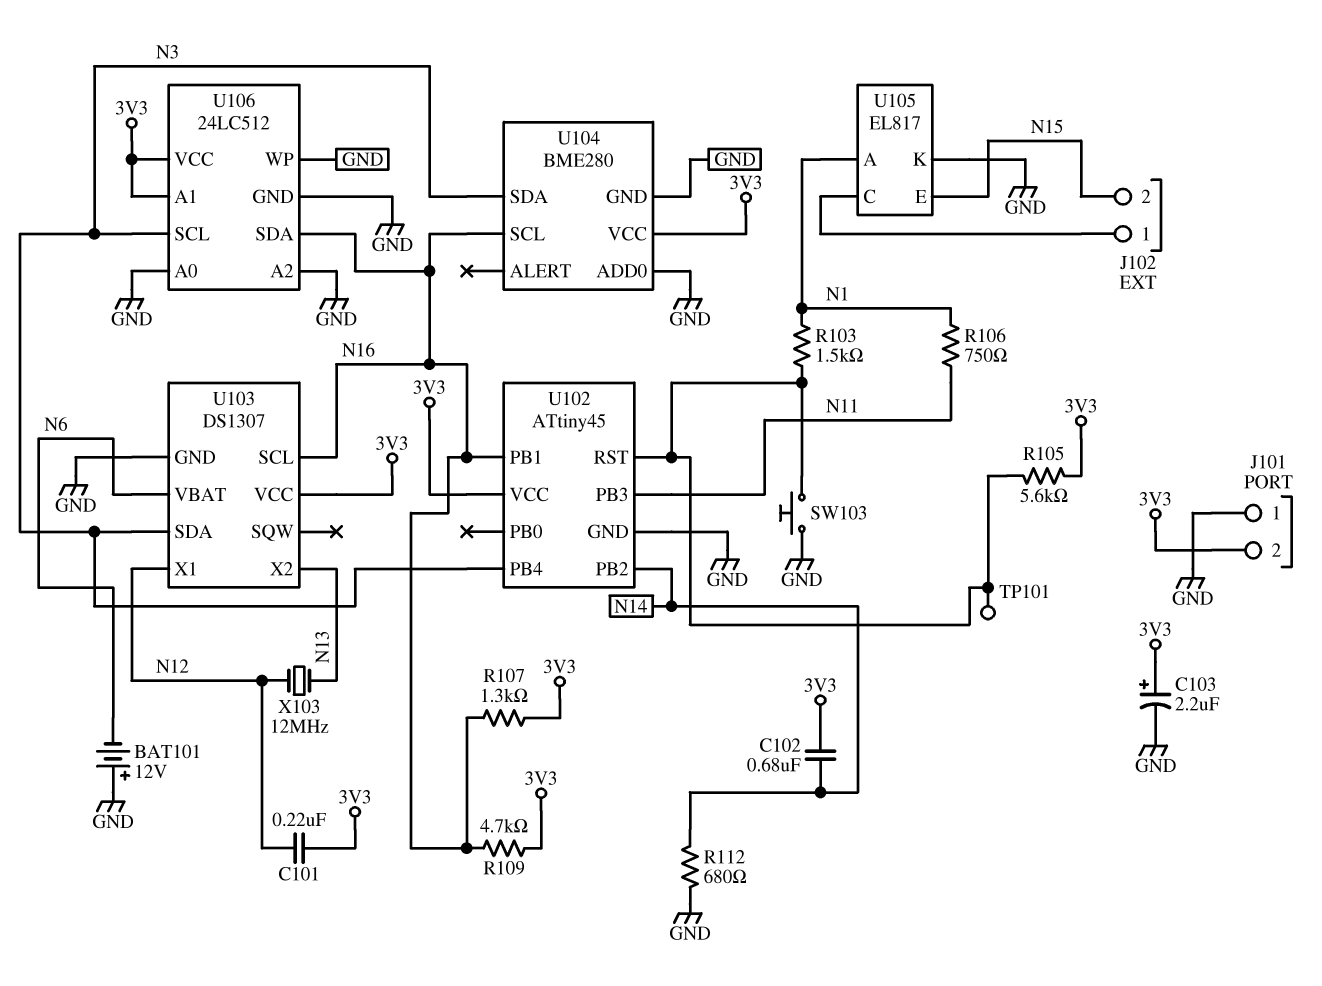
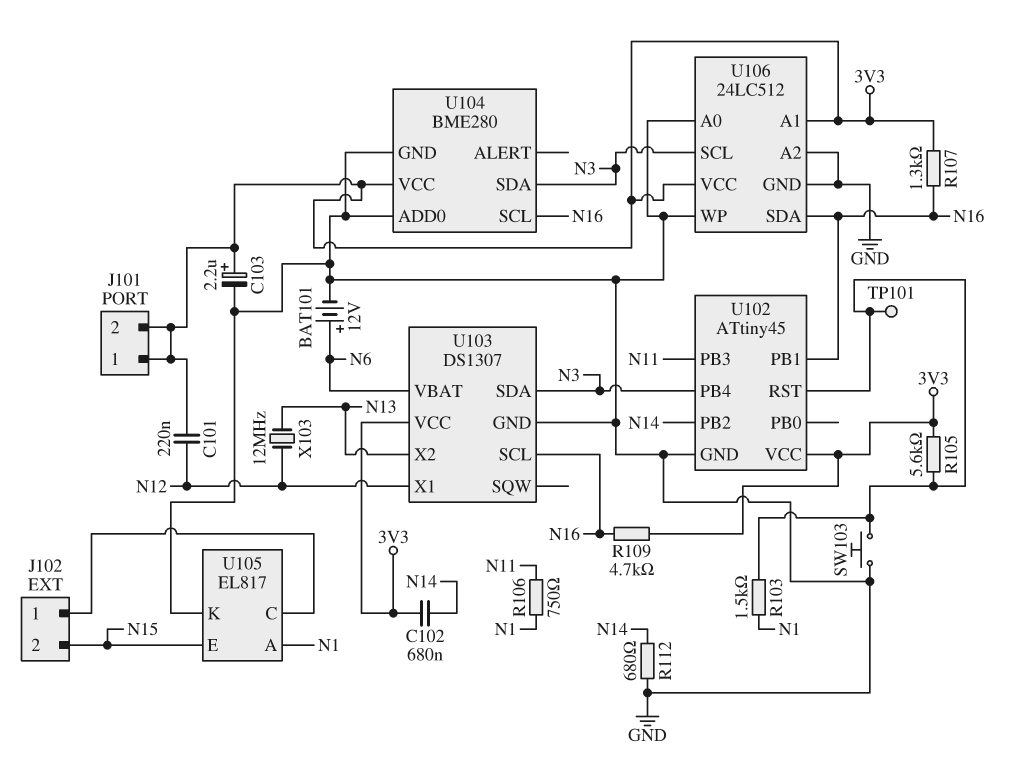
BAT101: 12V (plus GND, minus N6) -> 12V (plus N6, minus GND)
J101 pin 1: GND -> 3V3

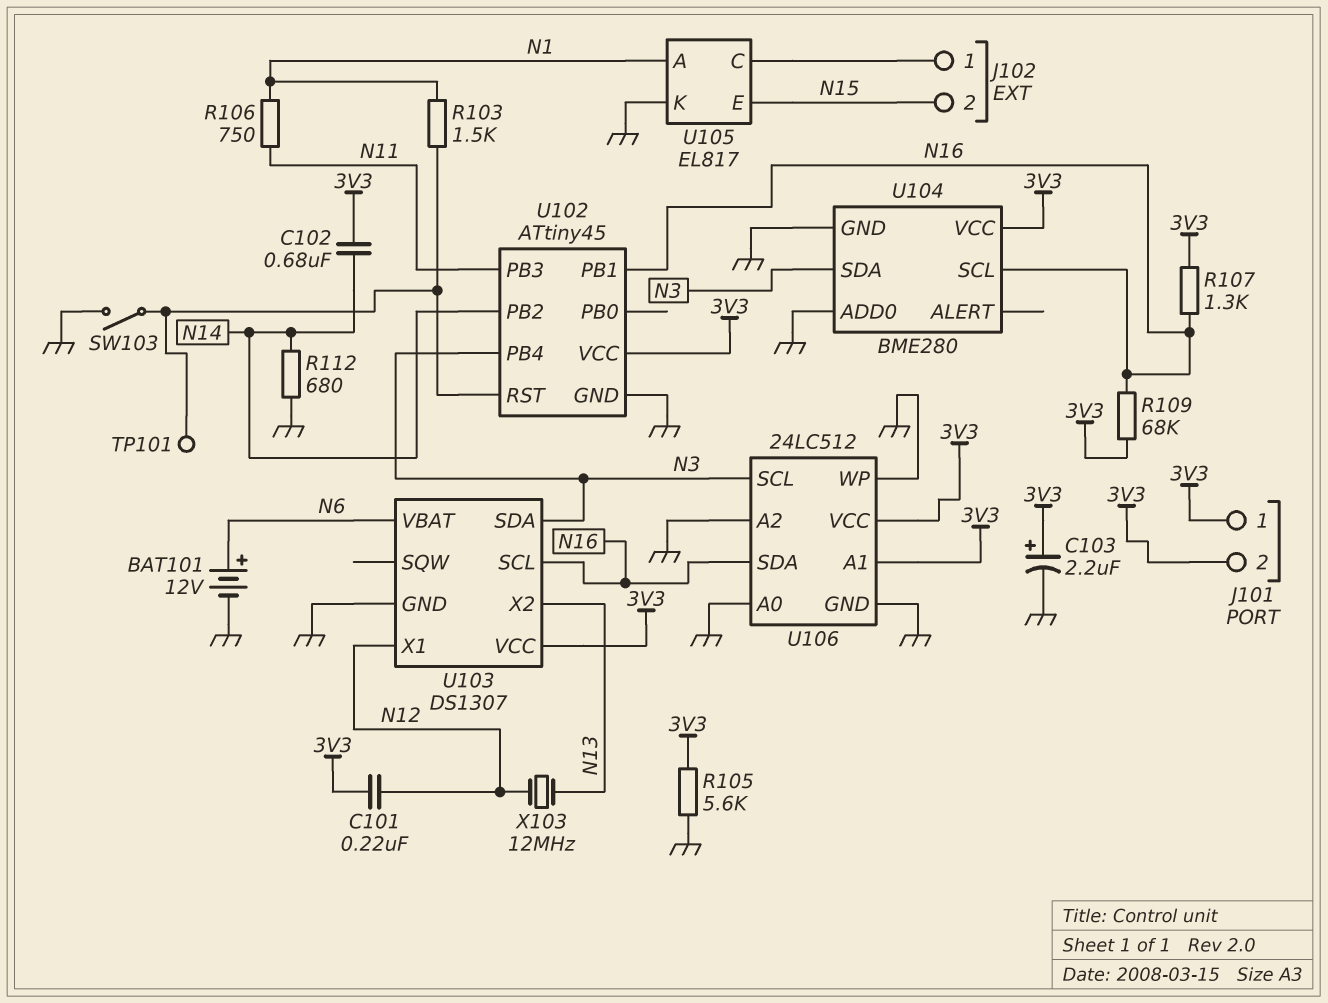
R105: 5.6k (3V3, U102/RST) -> 5.6k (3V3, GND)
R109: 4.7k (3V3, N16) -> 68k (3V3, N16)
SW103: button (GND, U102/RST) -> switch (GND, U102/RST)

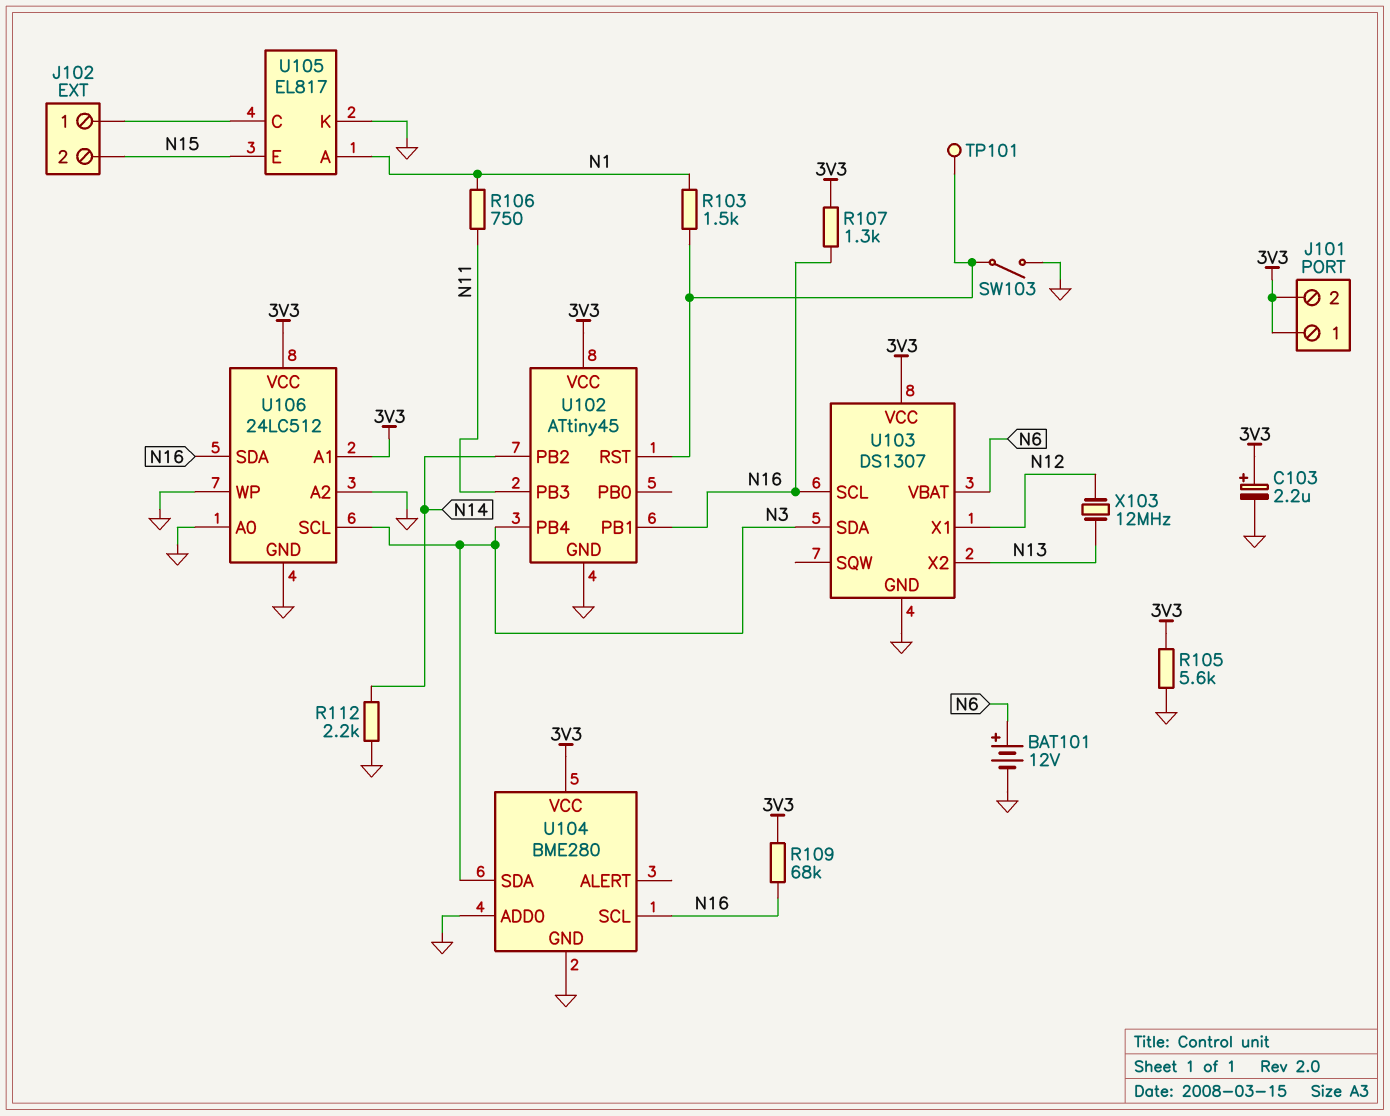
C101: 220nF (3V3, N12) -> none
C102: 680nF (3V3, N14) -> none
R112: 680 (GND, N14) -> 2.2k (GND, N14)

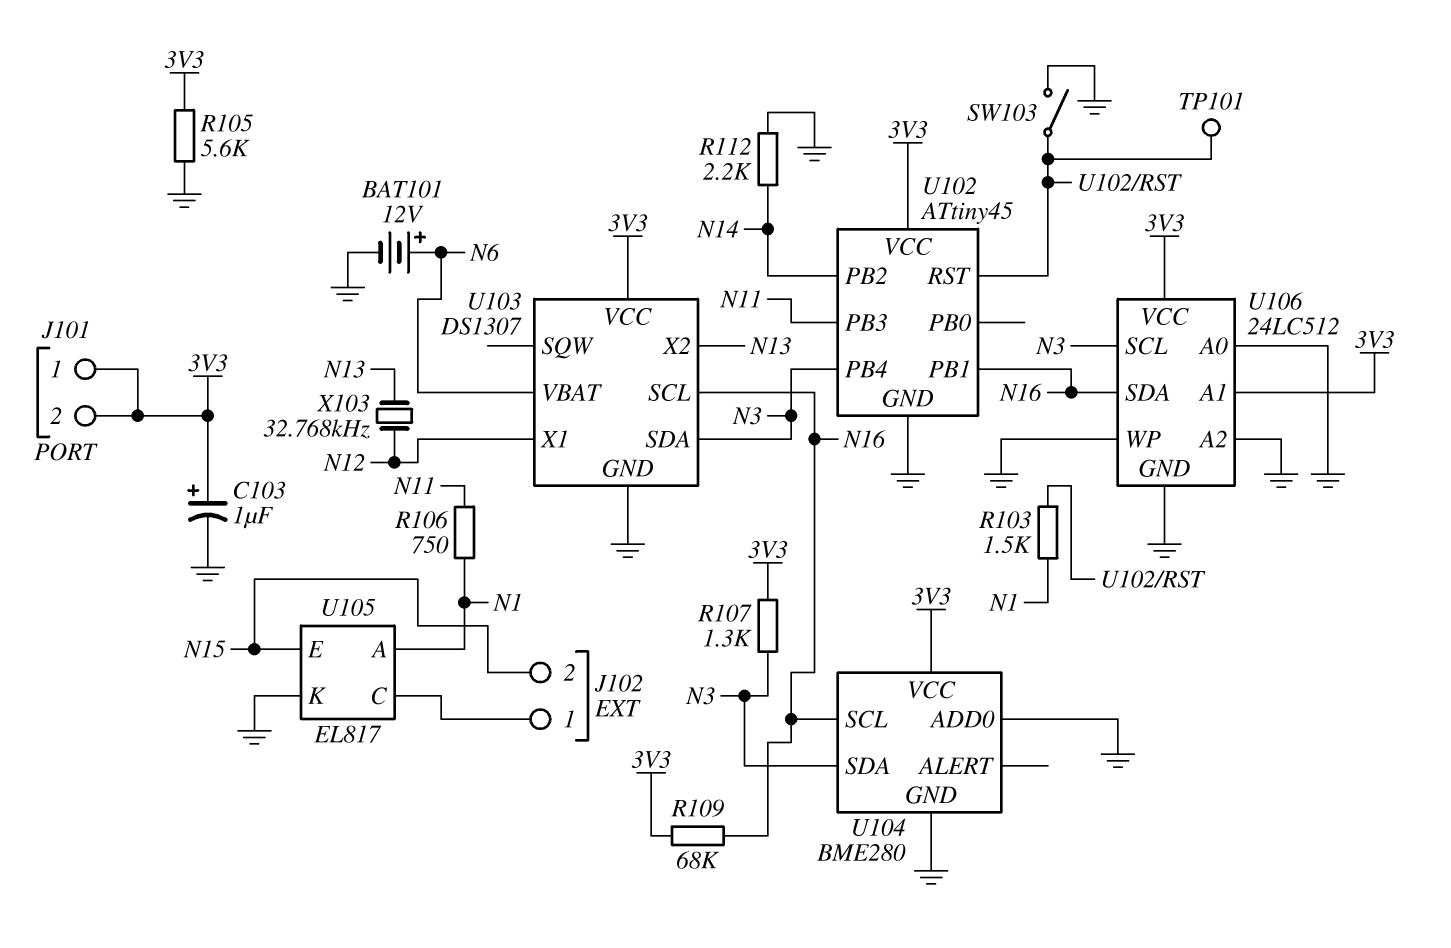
C103: 2.2uF (plus 3V3, minus GND) -> 1uF (plus 3V3, minus GND)
R107: 1.3k (3V3, N16) -> 1.3k (3V3, N3)
X103: 12MHz (N12, N13) -> 32.768kHz (N12, N13)

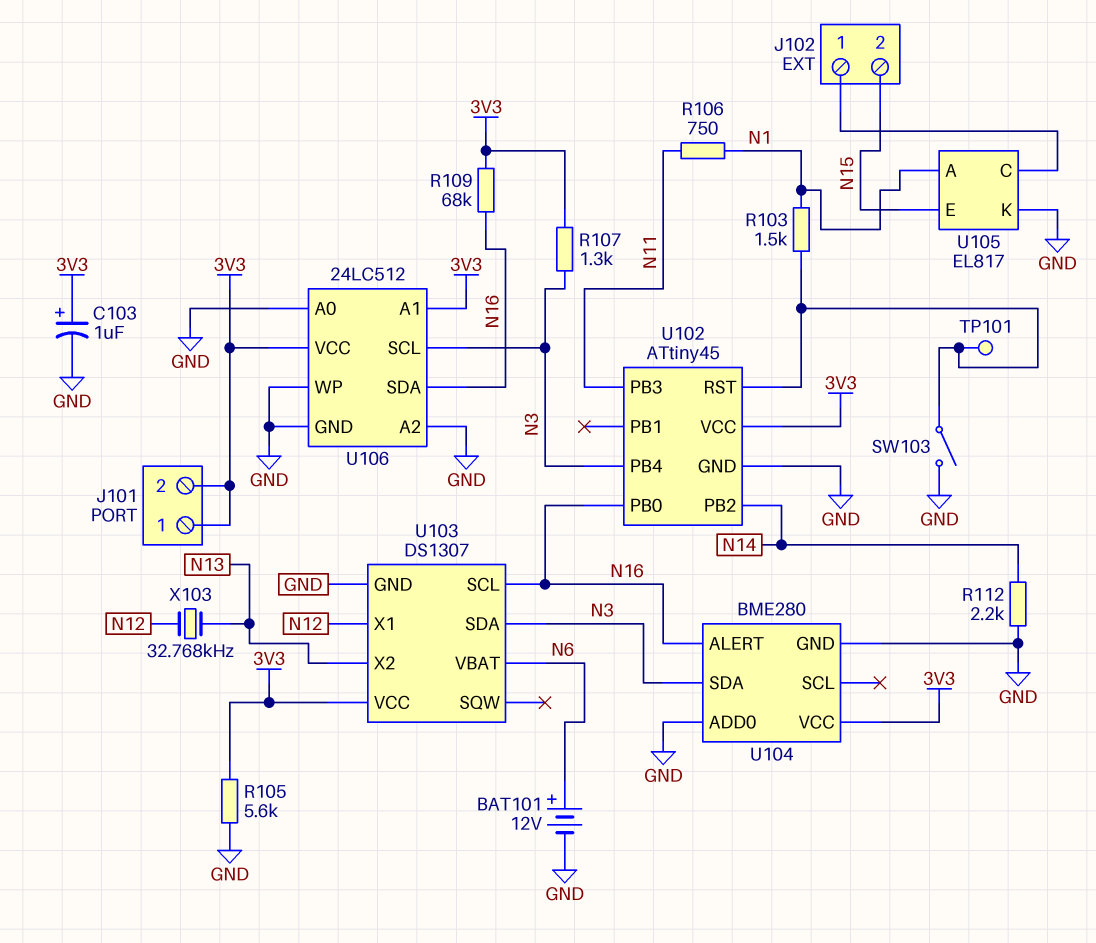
U102 pin PB0: none -> N16
U102 pin PB1: N16 -> none
U104 pin ALERT: none -> N16
U104 pin SCL: N16 -> none

